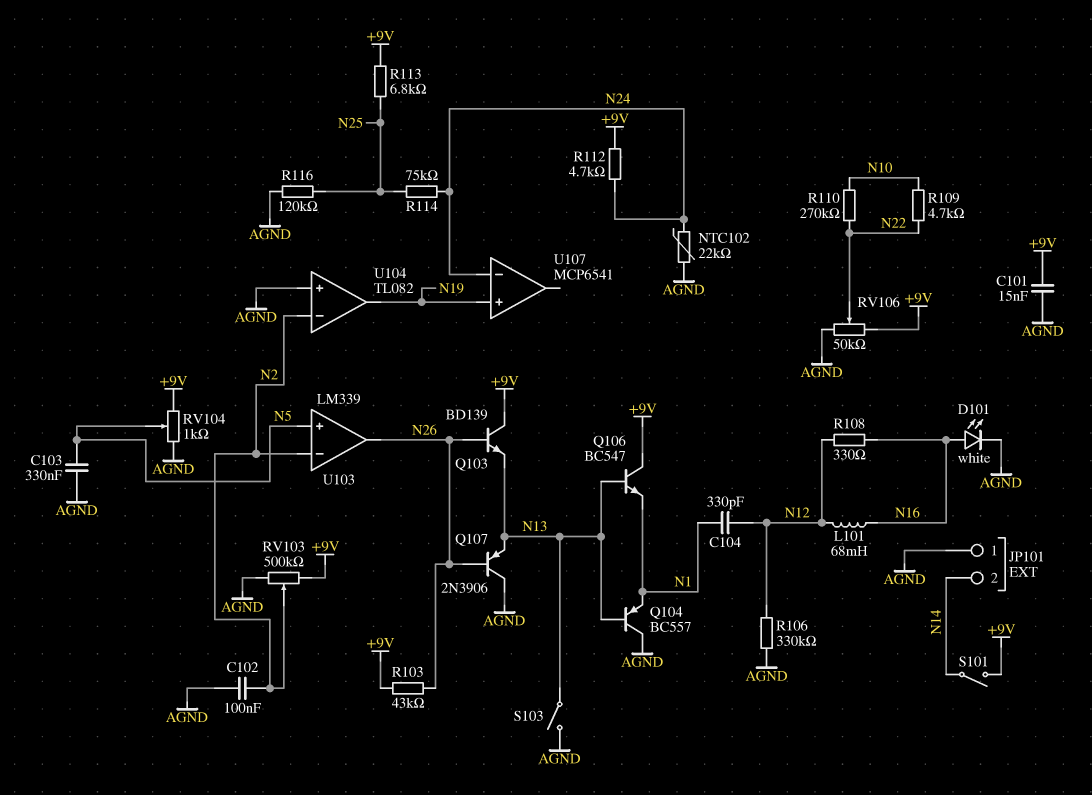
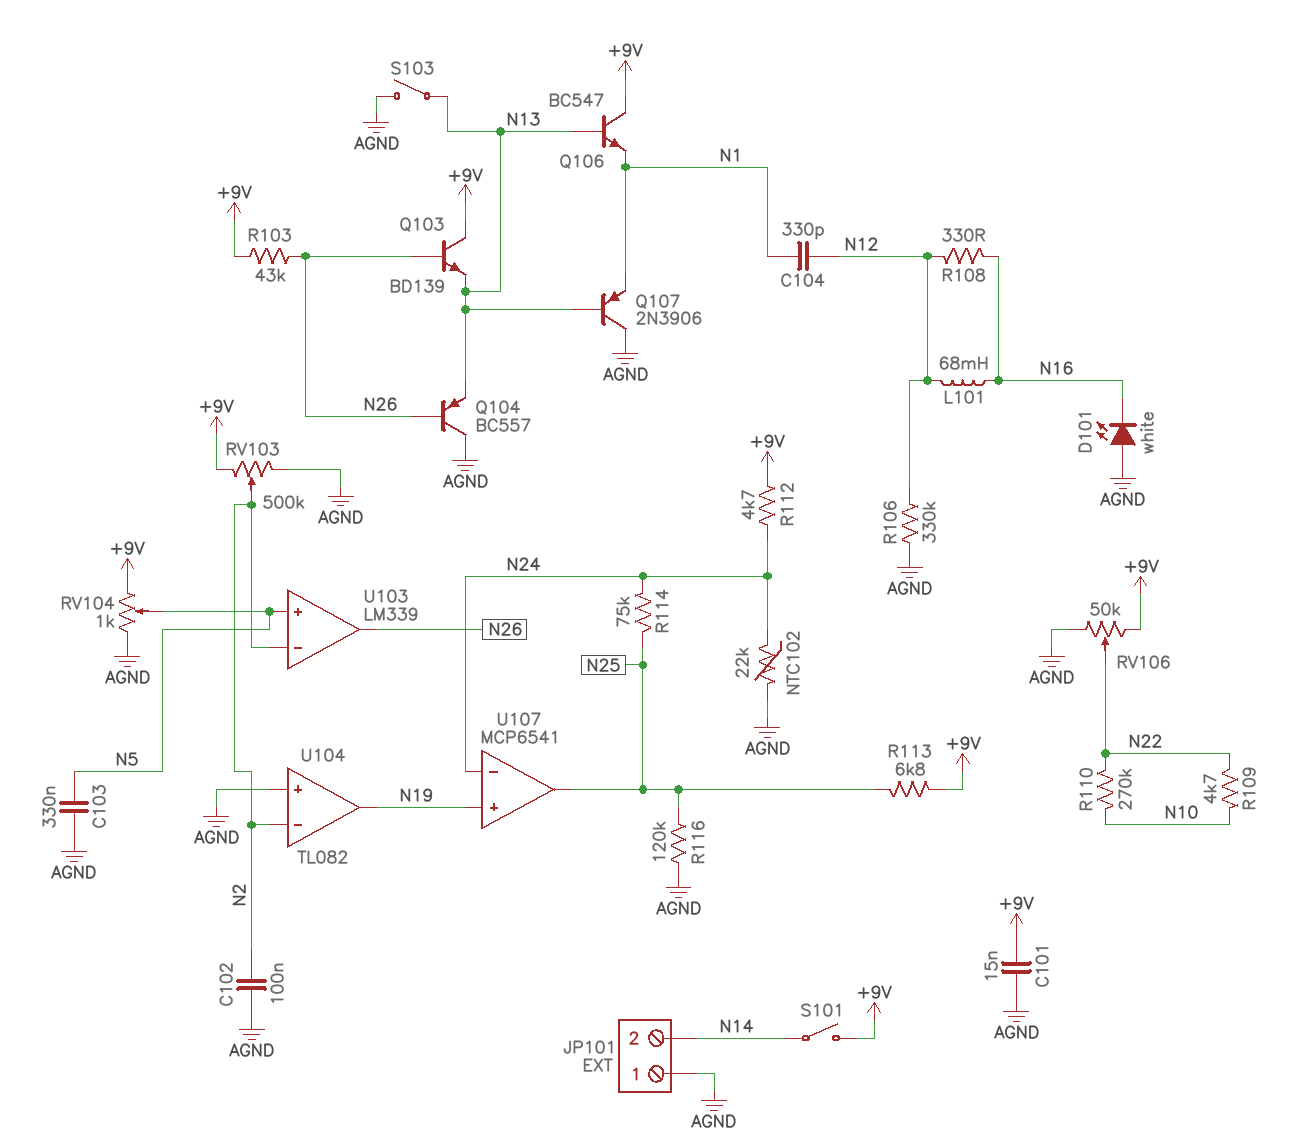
D101: LED white (A N16, K AGND) -> LED white (A AGND, K N16)
Q104: PNP BC557 (B N13, C AGND, E N1) -> PNP BC557 (B N26, C AGND, E N13)
Q107: PNP 2N3906 (B N26, C AGND, E N13) -> PNP 2N3906 (B N13, C AGND, E N1)
U107 pin out: none -> N25

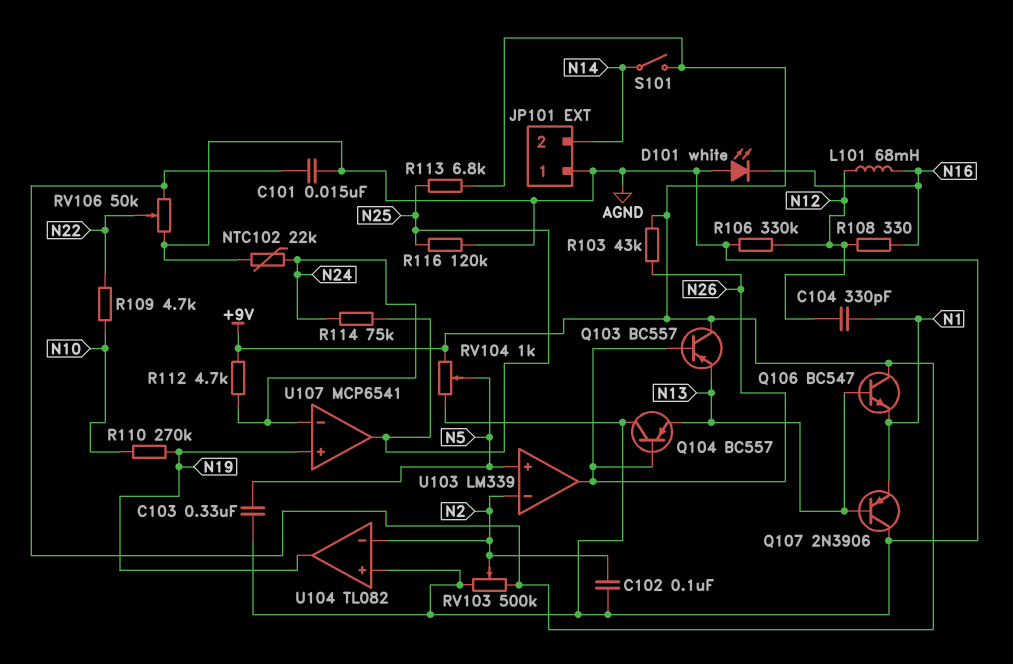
Q103: NPN BD139 (B N26, C +9V, E N13) -> PNP BC557 (B N26, C +9V, E N13)
R110: 270k (N10, N22) -> 270k (N10, N19)
S103: switch (AGND, N13) -> none

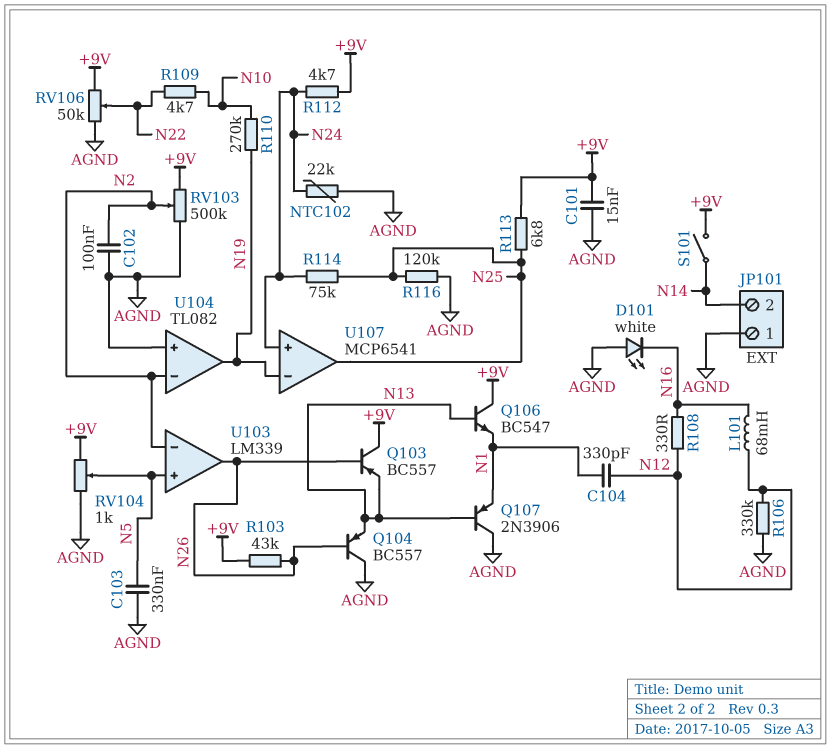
U107 pin in+: N19 -> N24
U107 pin in-: N24 -> N19

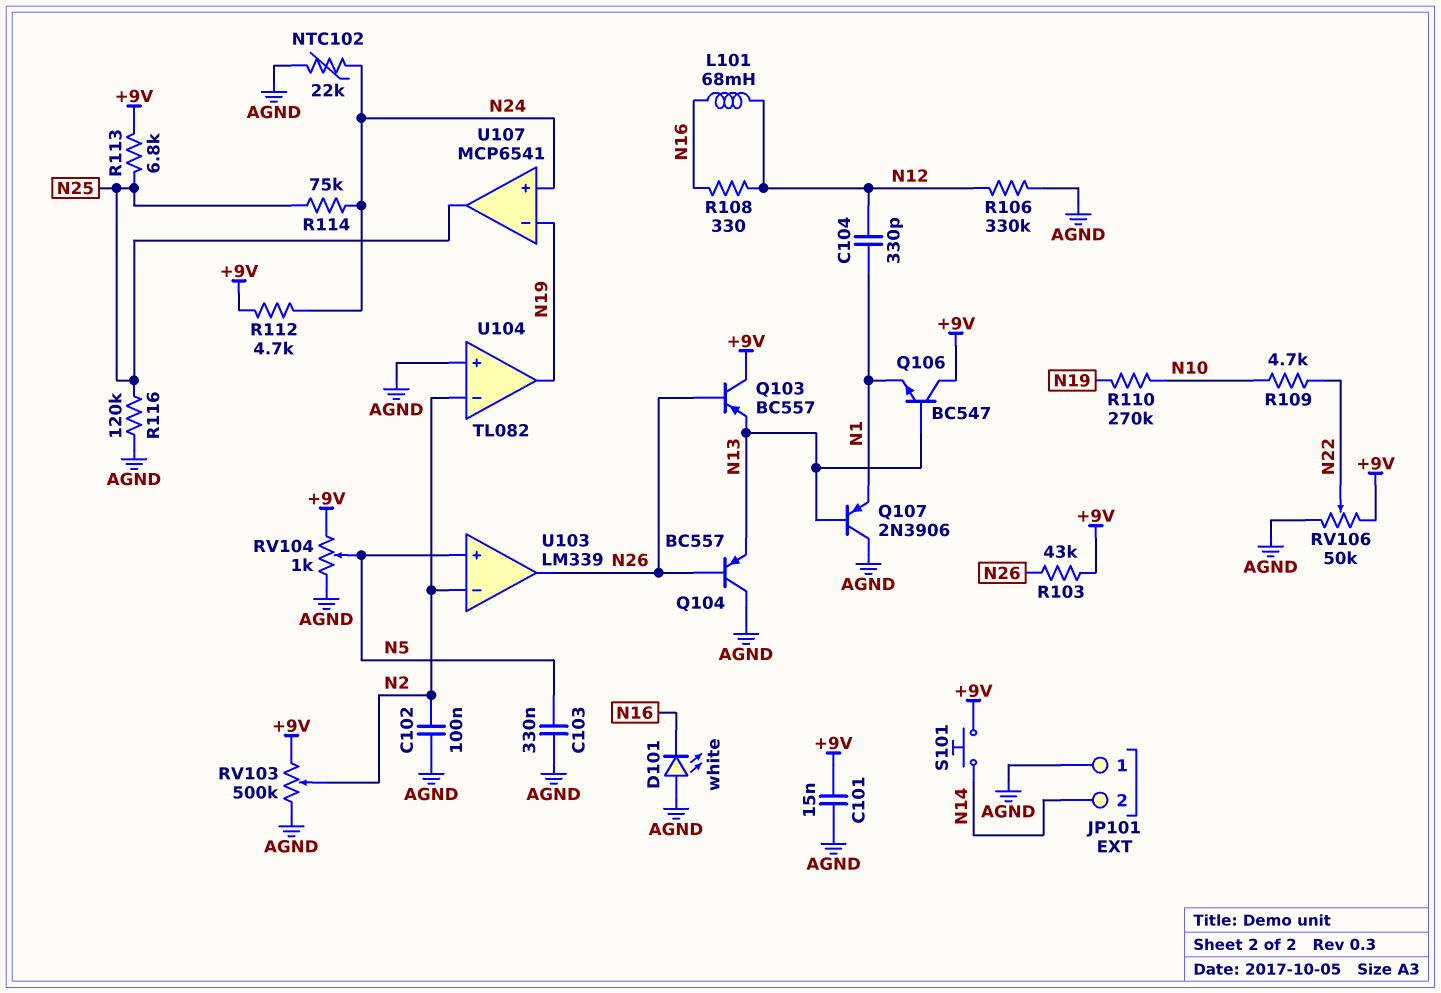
S101: switch (+9V, N14) -> button (+9V, N14)

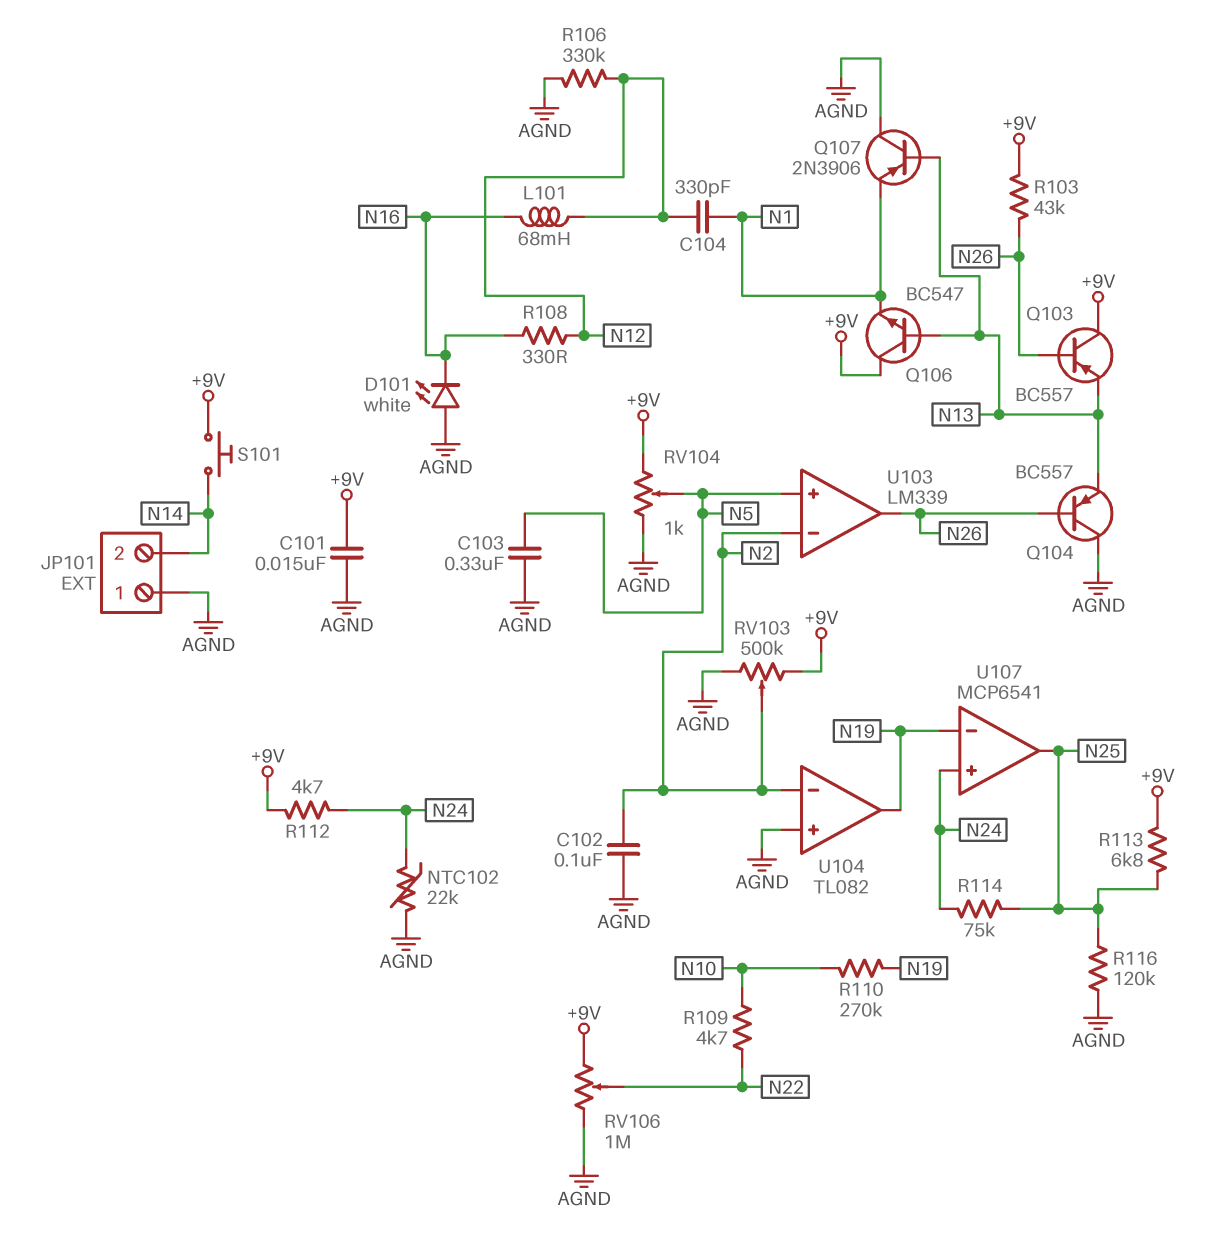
RV106: 50k (+9V, AGND, wiper N22) -> 1M (+9V, AGND, wiper N22)

